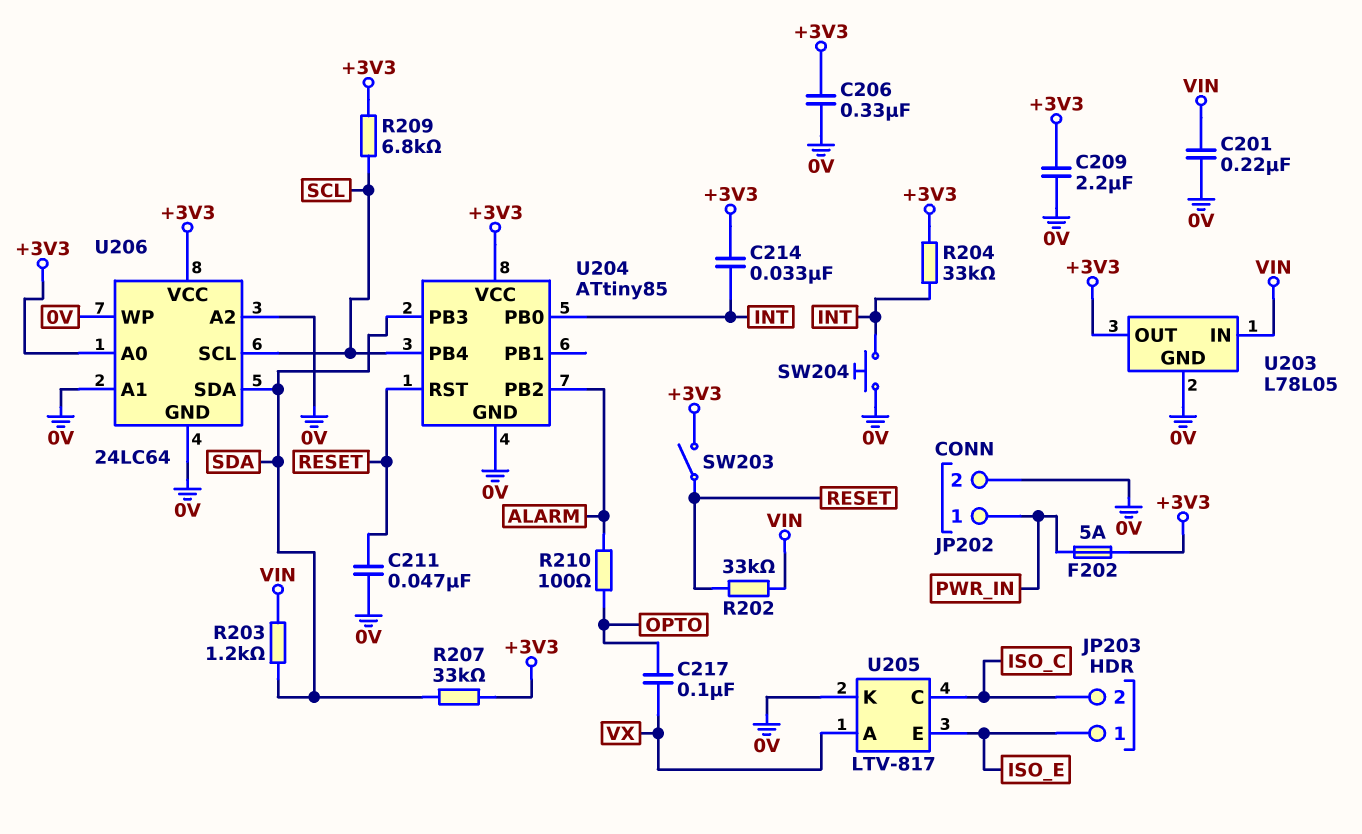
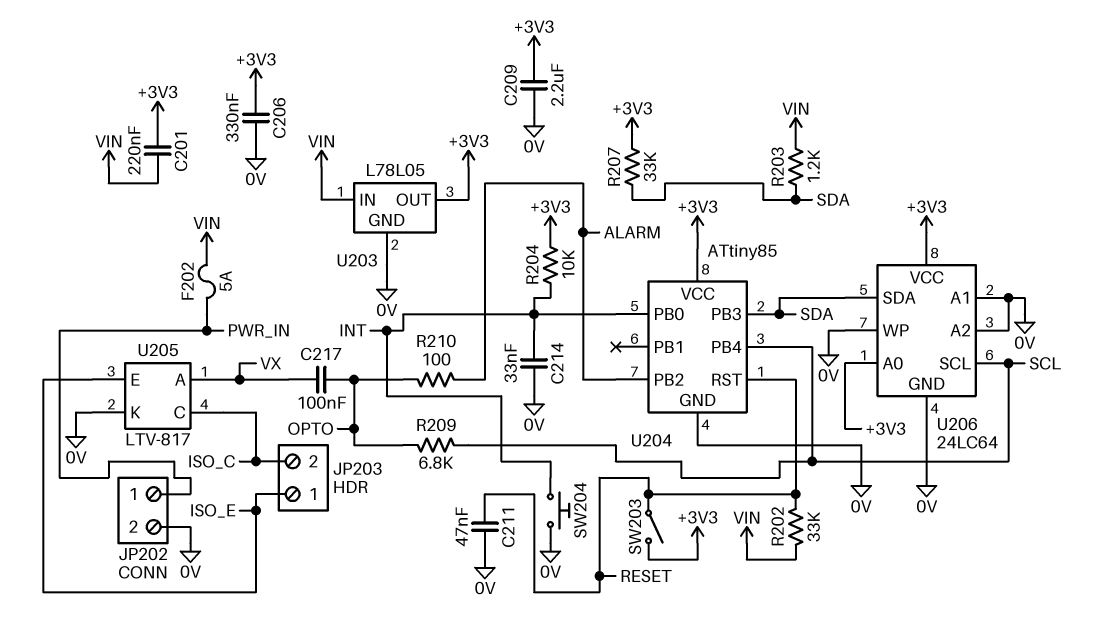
C201: 220nF (0V, VIN) -> 220nF (+3V3, VIN)
C214: 33nF (+3V3, INT) -> 33nF (0V, INT)
F202: 5A (+3V3, PWR_IN) -> 5A (PWR_IN, VIN)
R204: 33k (+3V3, INT) -> 10k (+3V3, INT)
R209: 6.8k (+3V3, SCL) -> 6.8k (OPTO, SCL)

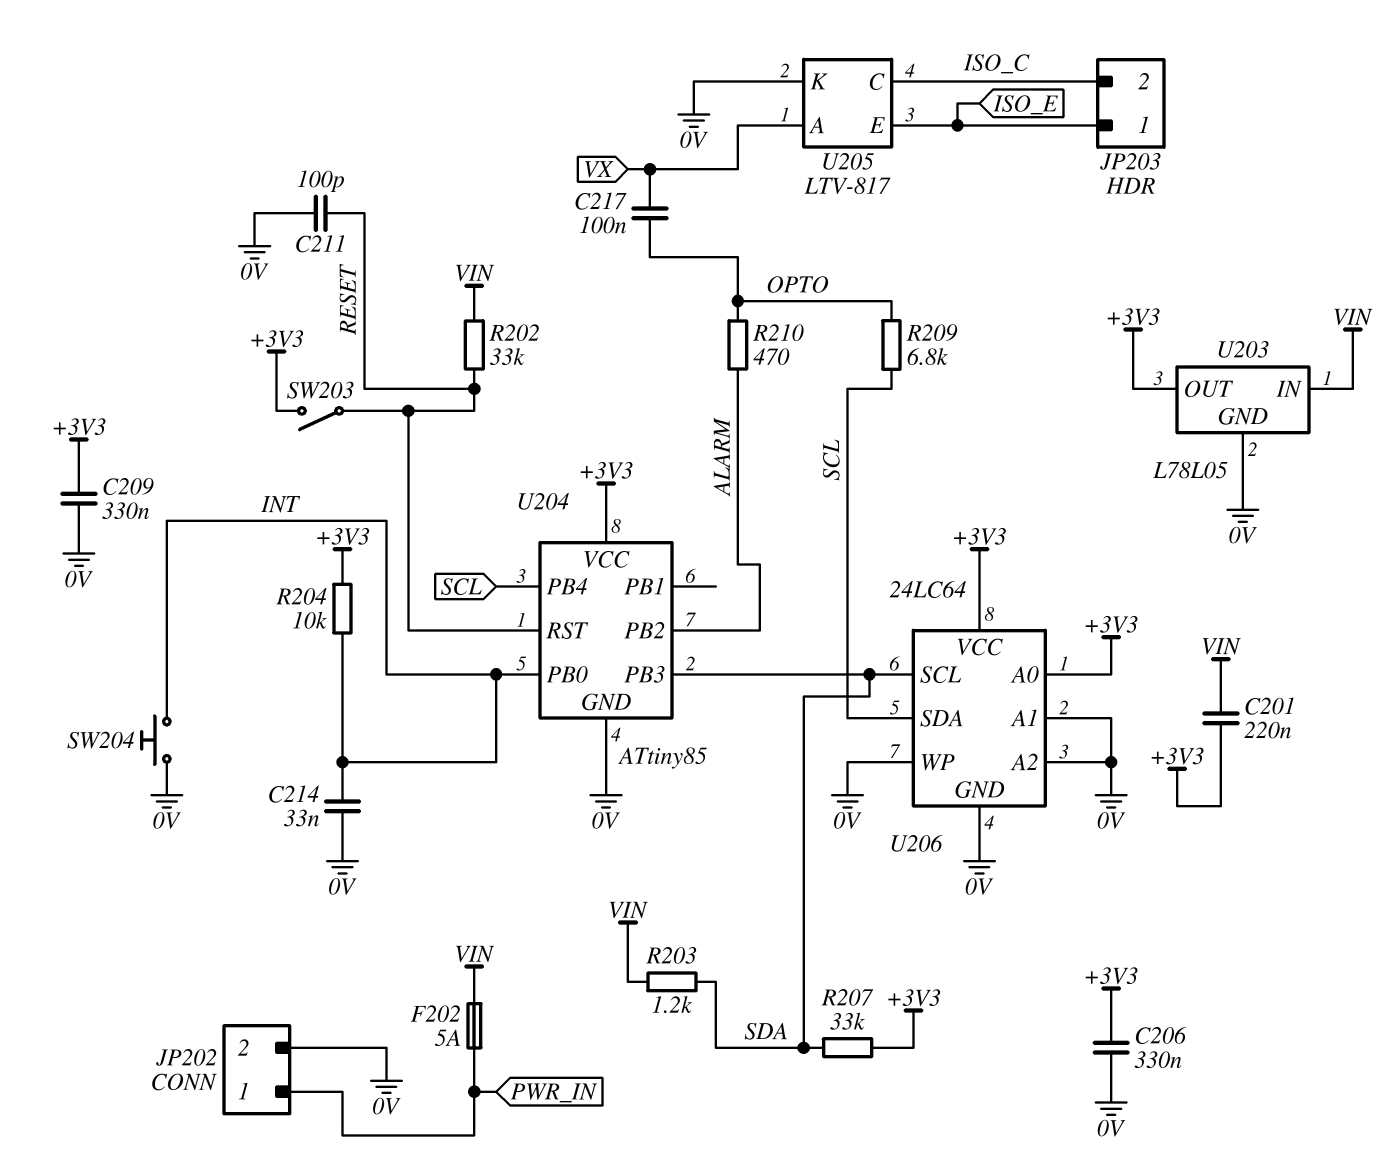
C209: 2.2uF (+3V3, 0V) -> 330nF (+3V3, 0V)
C211: 47nF (0V, RESET) -> 100pF (0V, RESET)
R210: 100 (ALARM, OPTO) -> 470 (ALARM, OPTO)
U206 pin SCL: SCL -> SDA
U206 pin SDA: SDA -> SCL

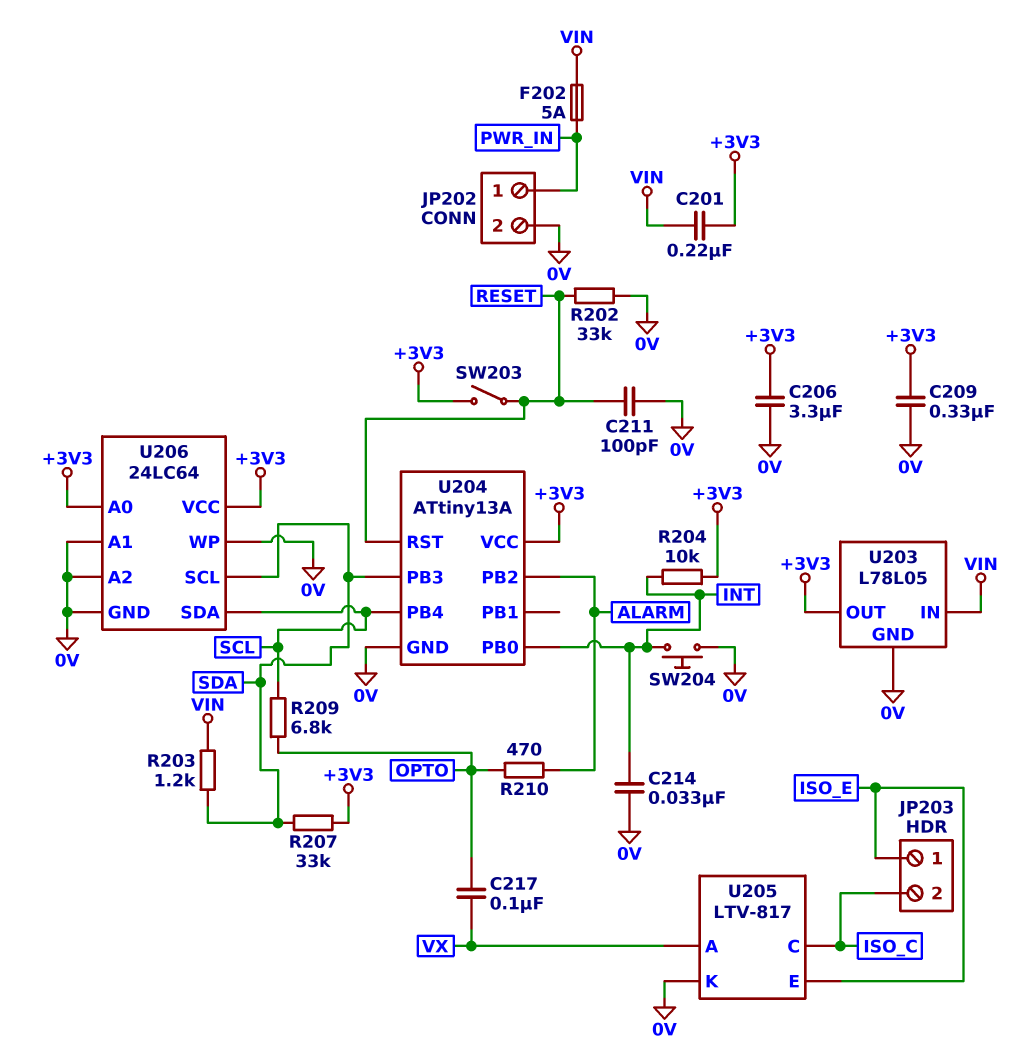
C206: 330nF (+3V3, 0V) -> 3.3uF (+3V3, 0V)
R202: 33k (RESET, VIN) -> 33k (0V, RESET)
U204: ATtiny85 -> ATtiny13A

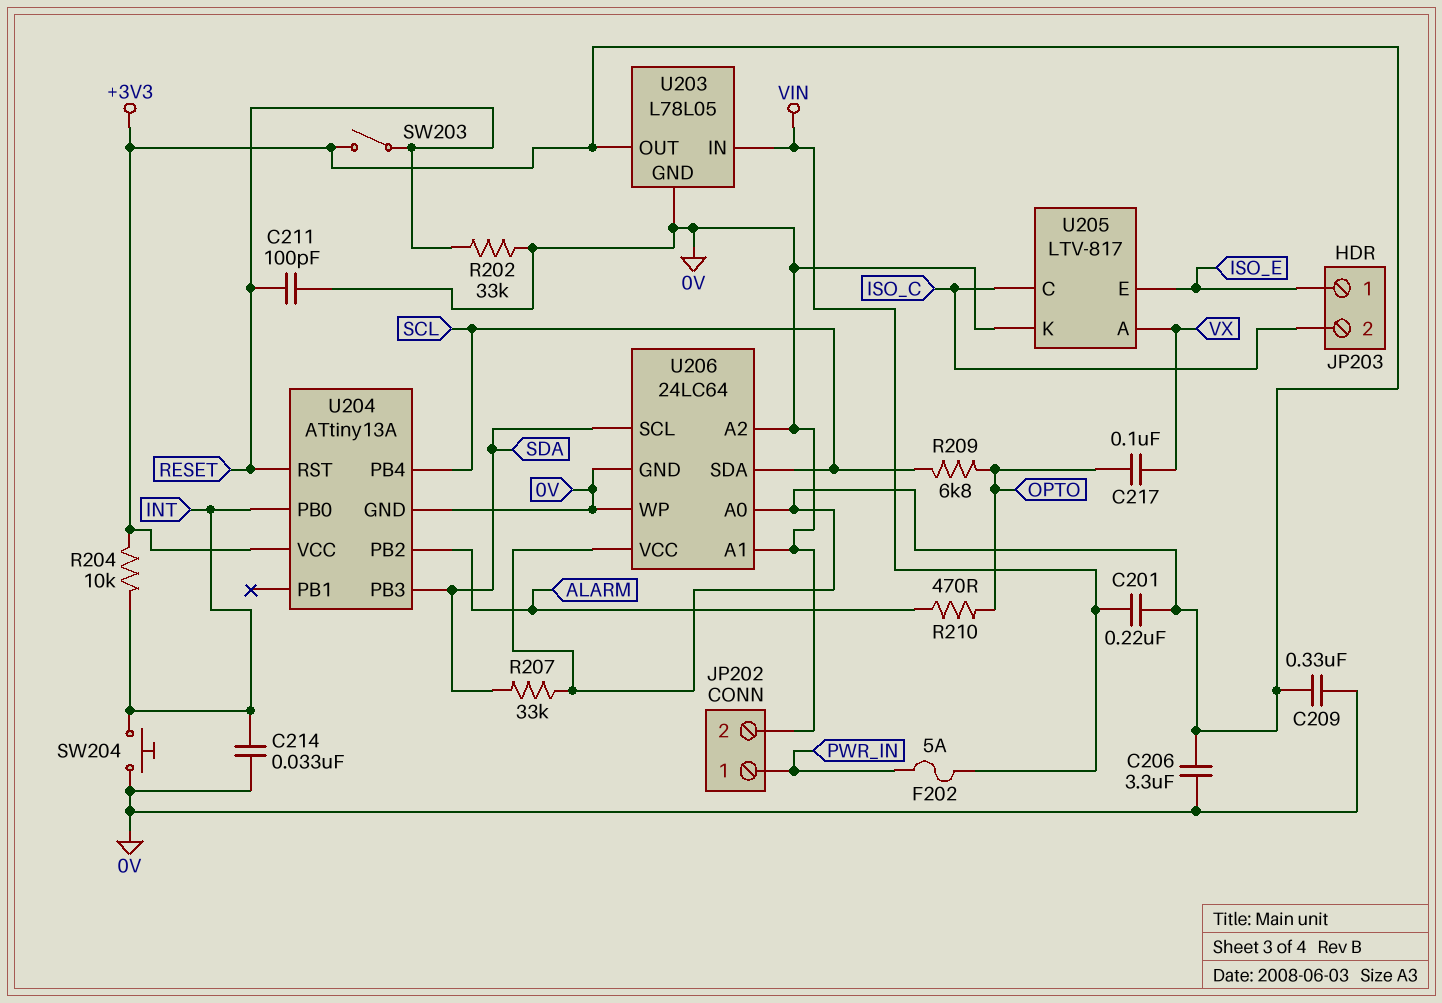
R203: 1.2k (SDA, VIN) -> none

